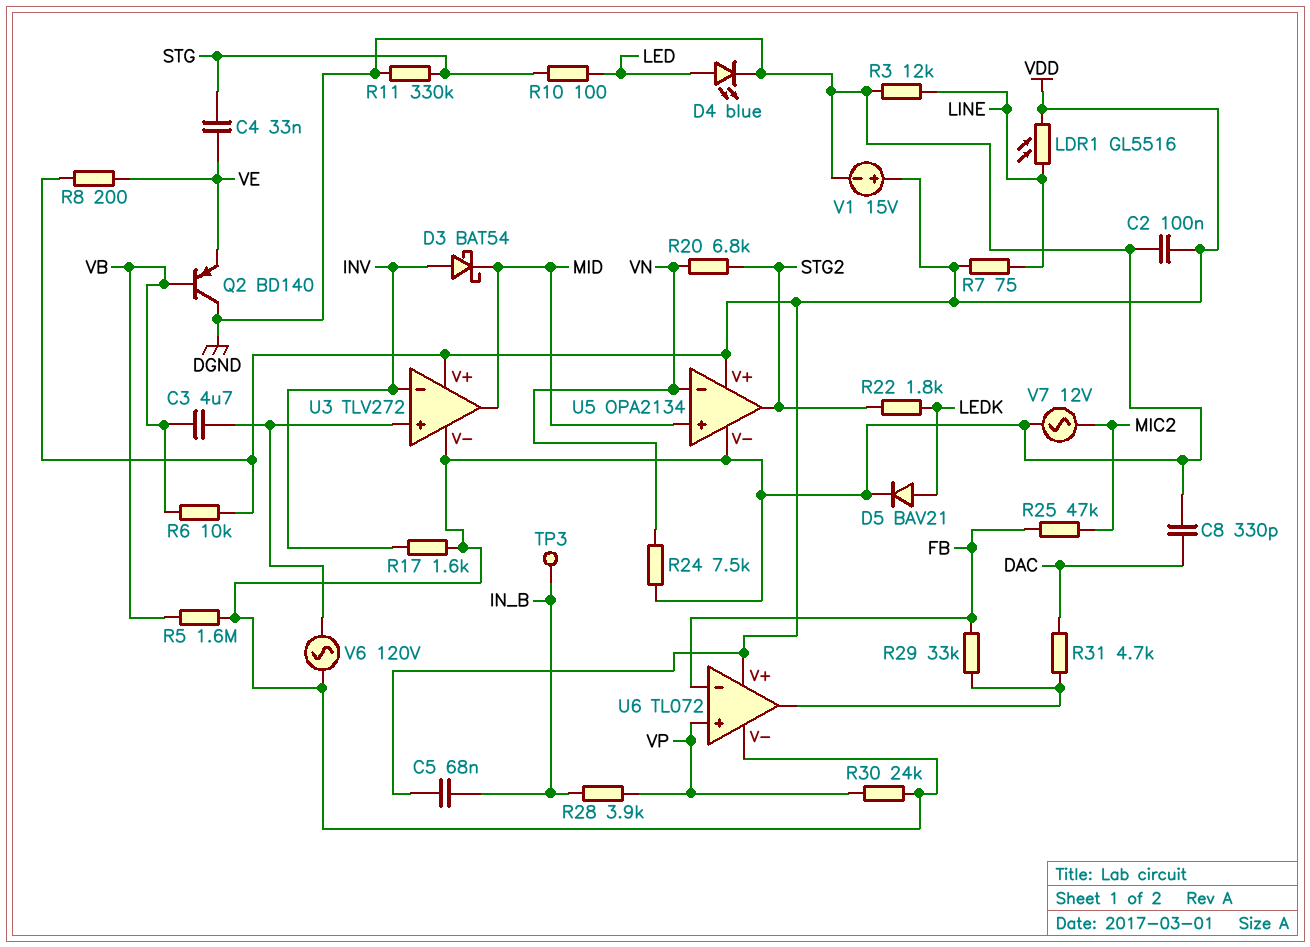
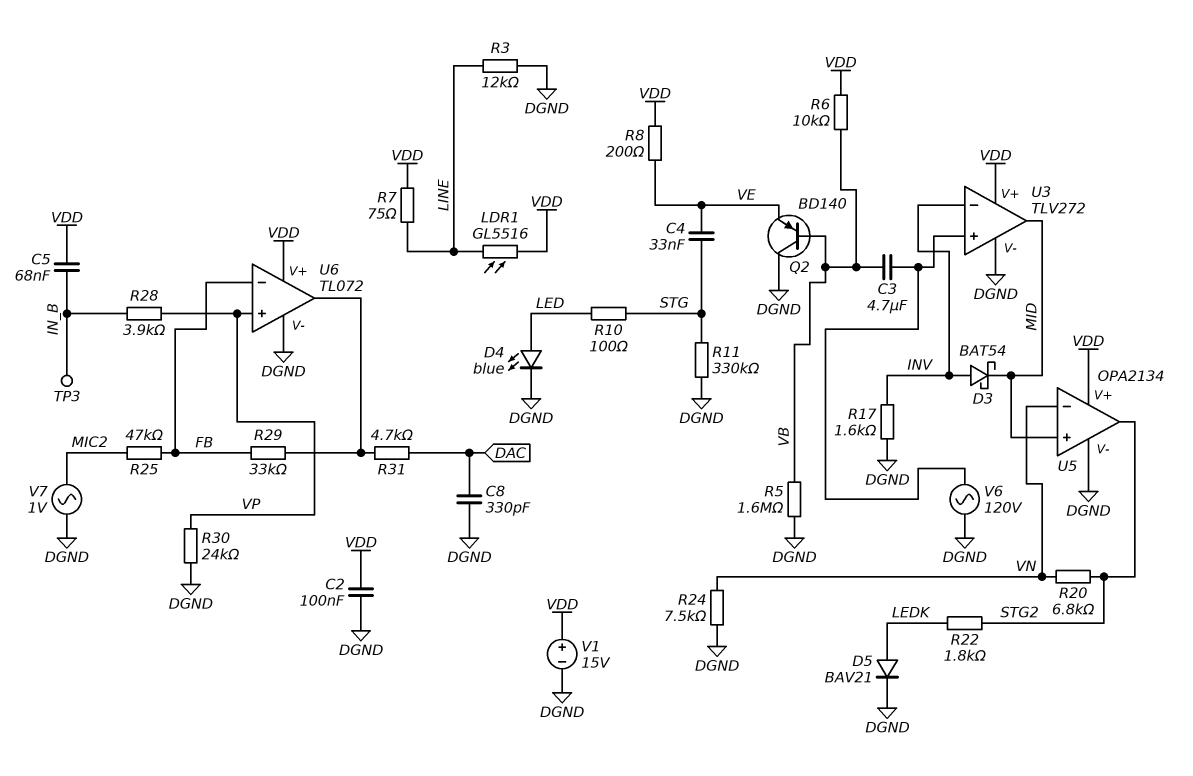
V7: AC 12V (DGND, MIC2) -> AC 1V (DGND, MIC2)

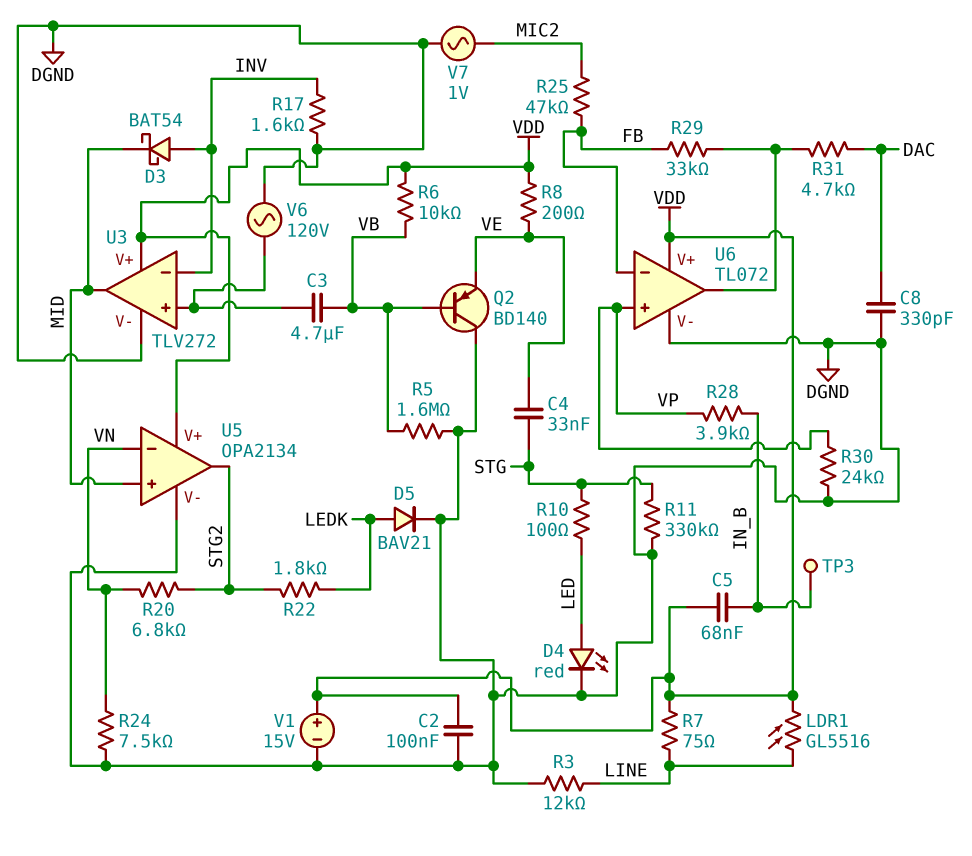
D4: LED blue (A LED, K DGND) -> LED red (A LED, K DGND)

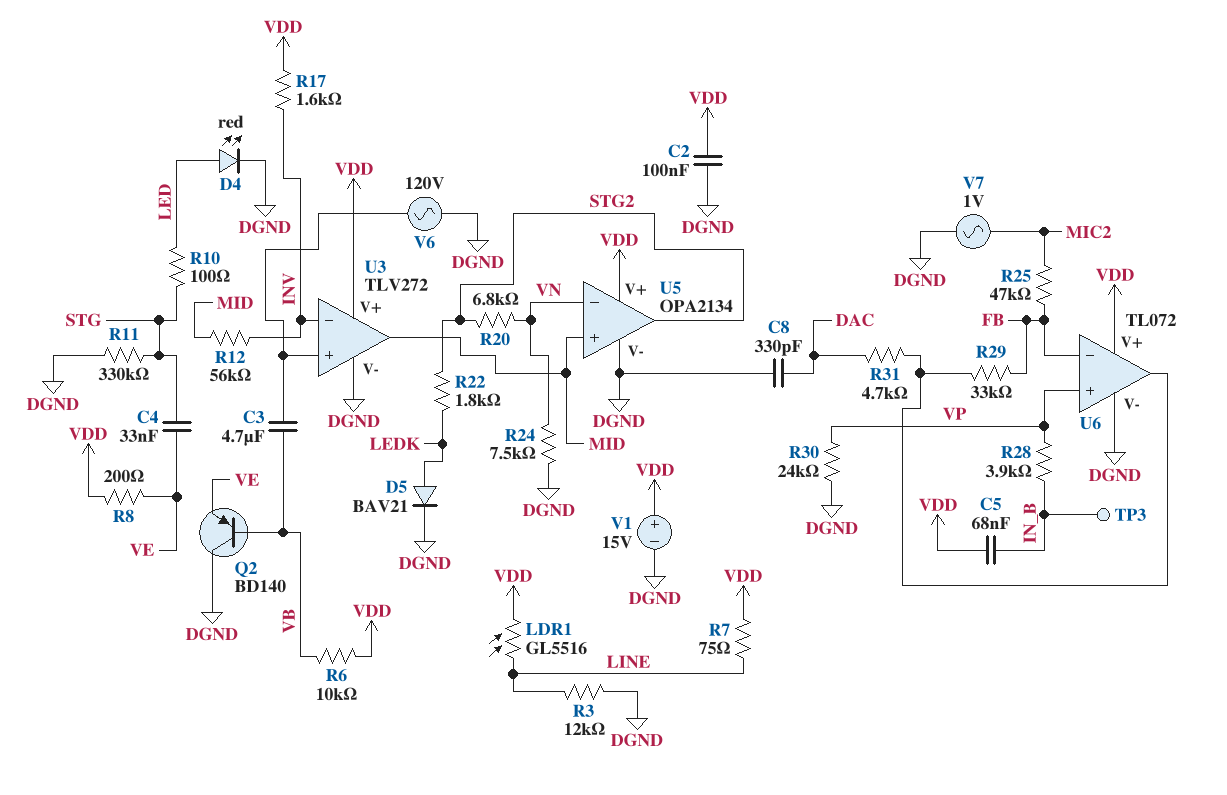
D3: schottky BAT54 (A INV, K MID) -> none
R5: 1.6M (DGND, VB) -> none
R12: none -> 56k (INV, MID)
R17: 1.6k (DGND, INV) -> 1.6k (INV, VDD)

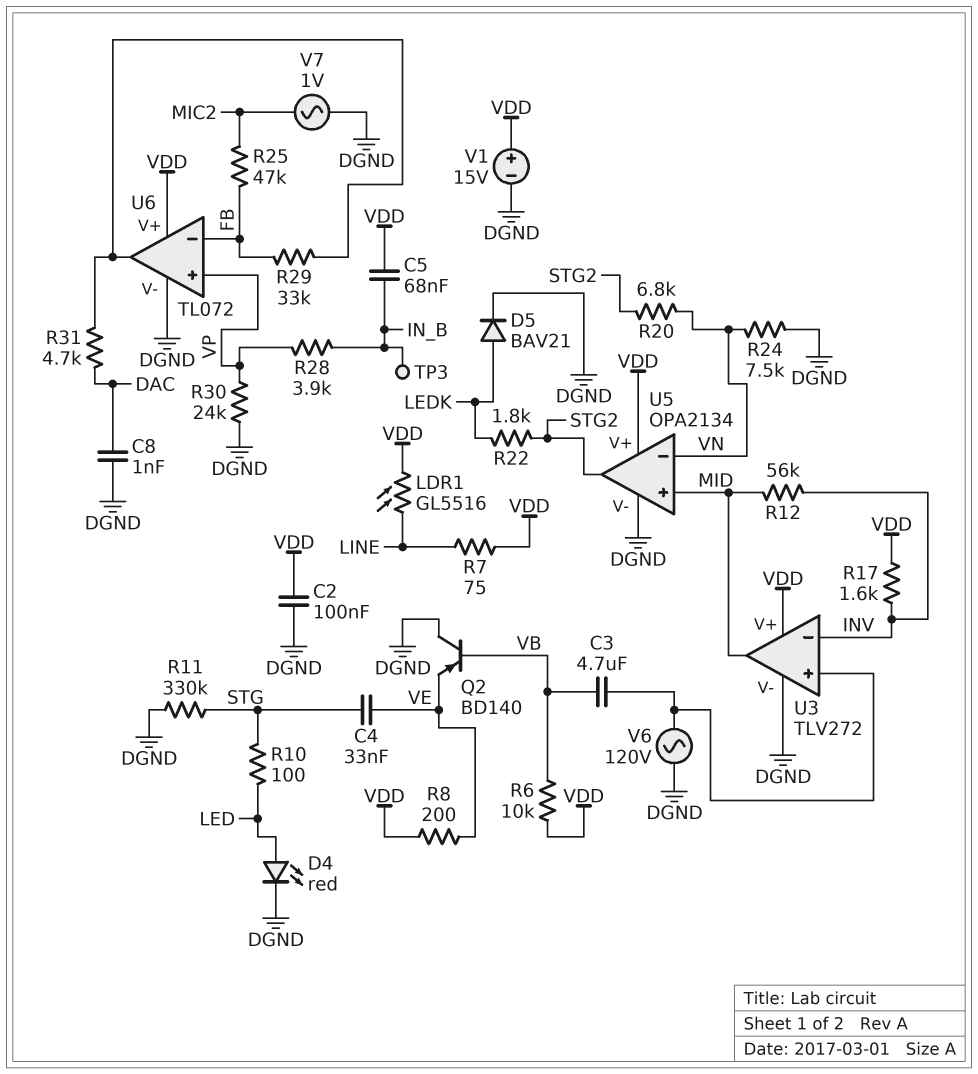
C8: 330pF (DAC, DGND) -> 1nF (DAC, DGND)
R3: 12k (DGND, LINE) -> none

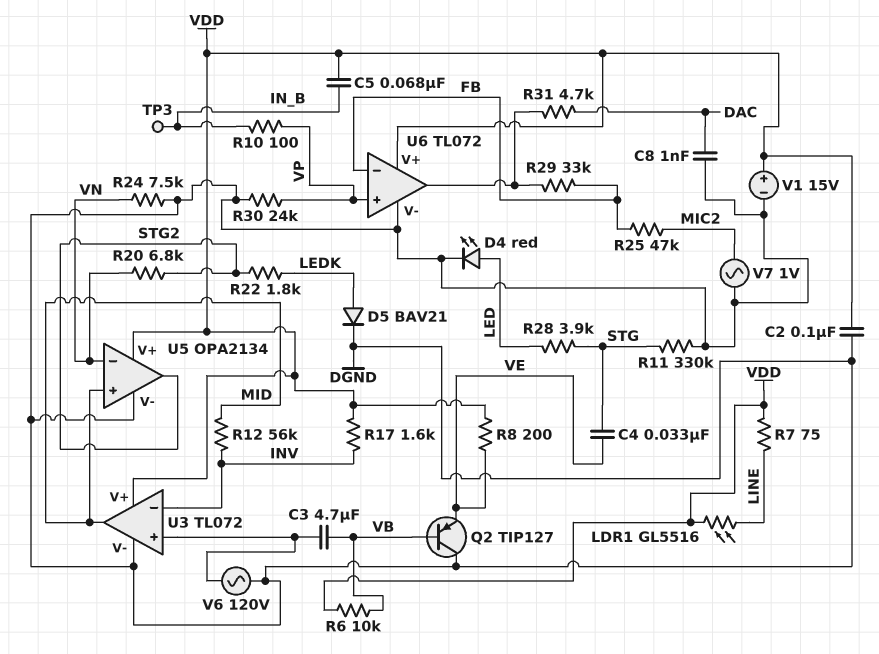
Q2: PNP BD140 (B VB, C DGND, E VE) -> PNP TIP127 (B VB, C DGND, E VE)
R10: 100 (LED, STG) -> 100 (IN_B, VP)
R28: 3.9k (IN_B, VP) -> 3.9k (LED, STG)
U3: TLV272 -> TL072

